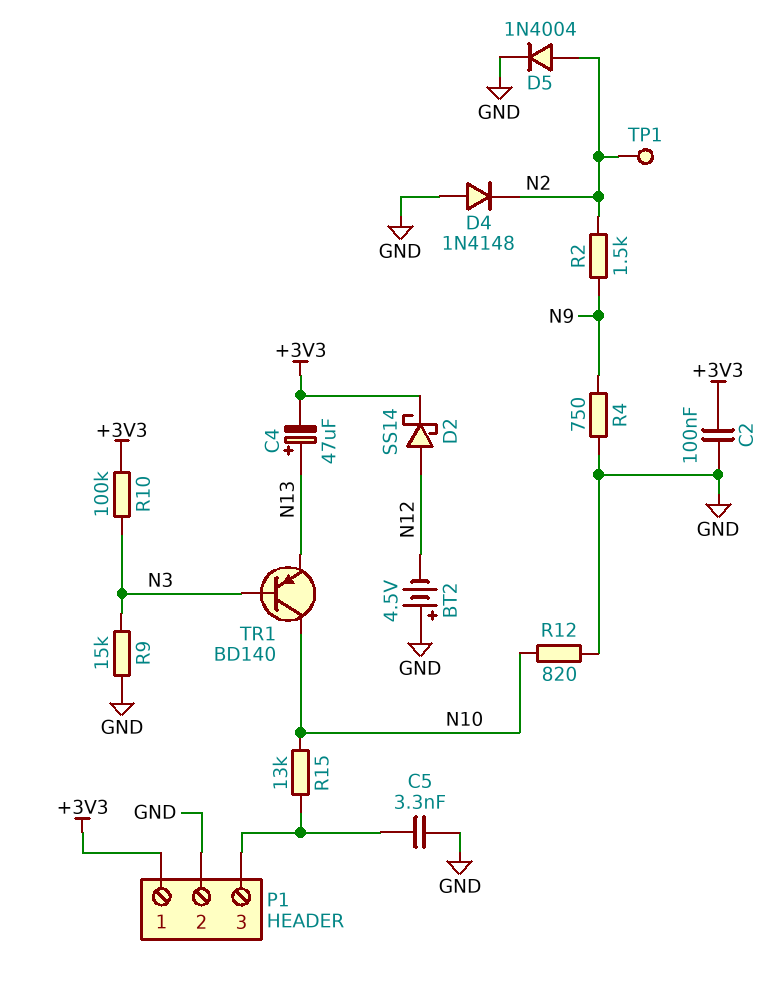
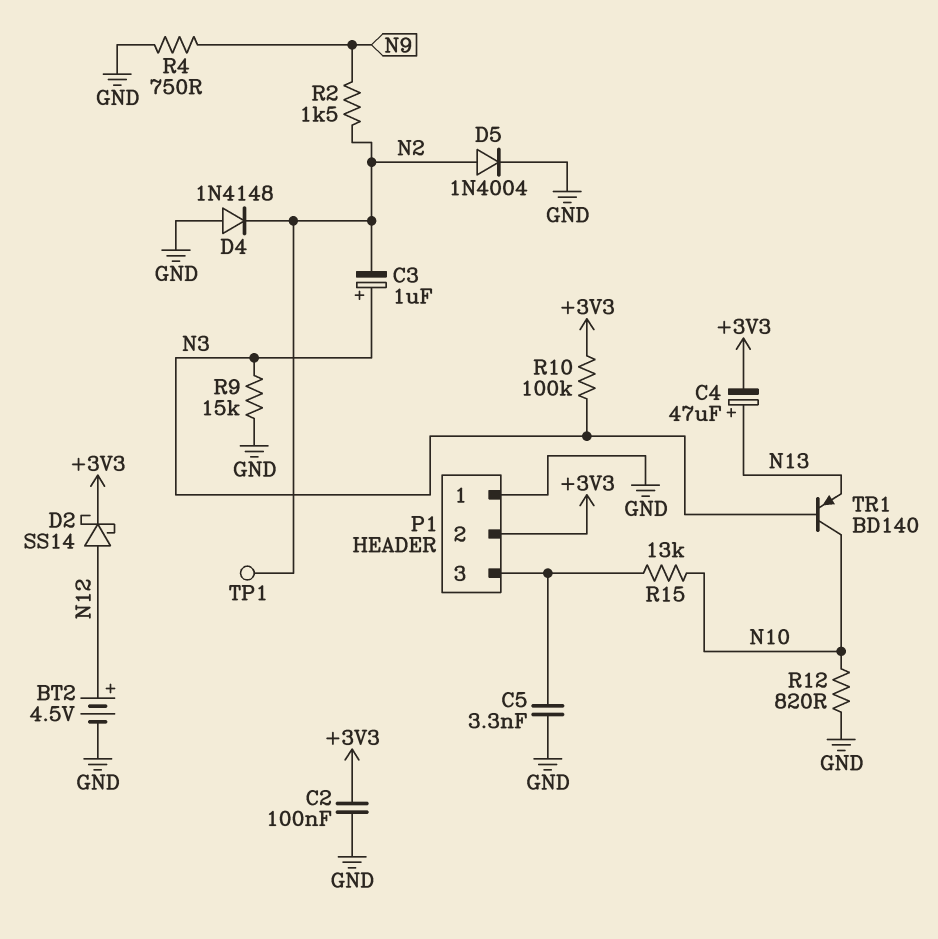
BT2: 4.5V (plus GND, minus N12) -> 4.5V (plus N12, minus GND)
C3: none -> 1uF (plus N3, minus N2)
P1 pin 1: +3V3 -> GND
P1 pin 2: GND -> +3V3

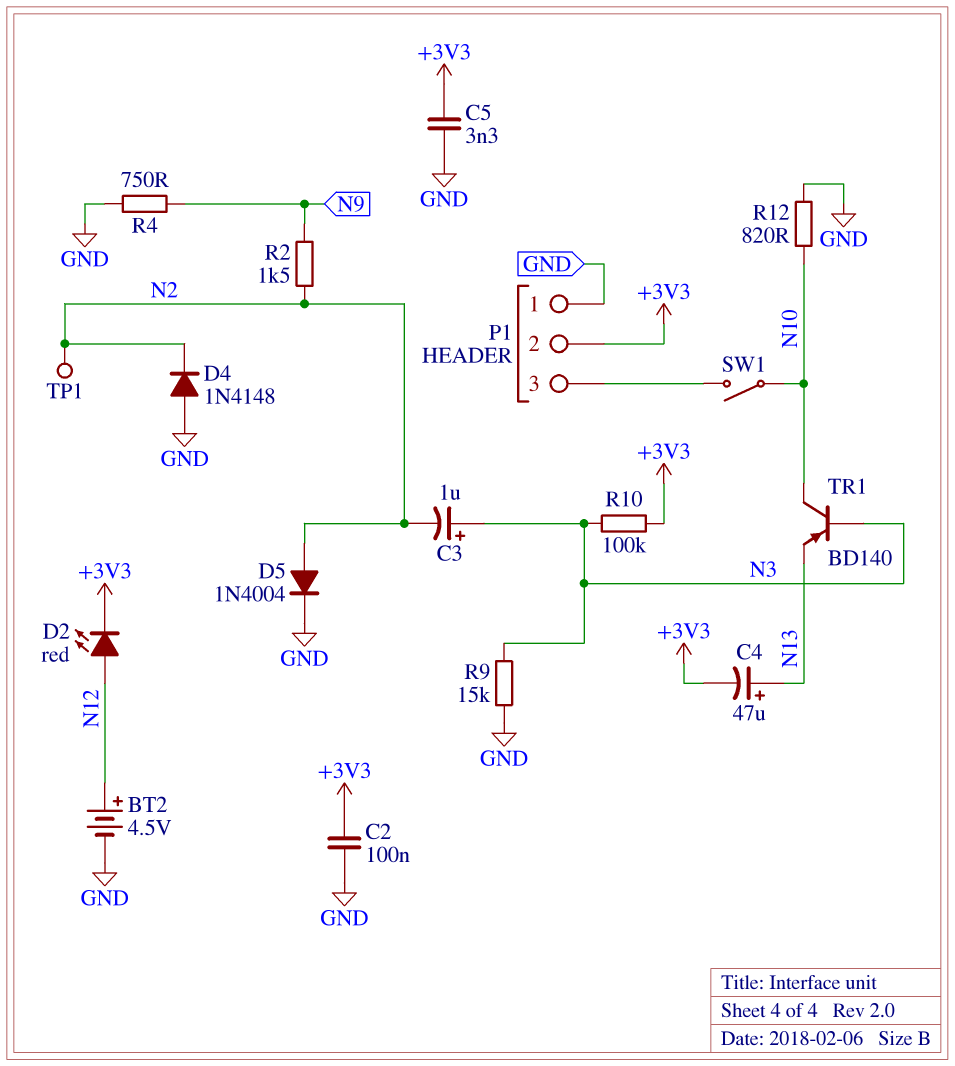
C5: 3.3nF (GND, P1/3) -> 3.3nF (+3V3, GND)
D2: schottky SS14 (A N12, K +3V3) -> LED red (A N12, K +3V3)
R15: 13k (N10, P1/3) -> none
SW1: none -> switch (N10, P1/3)

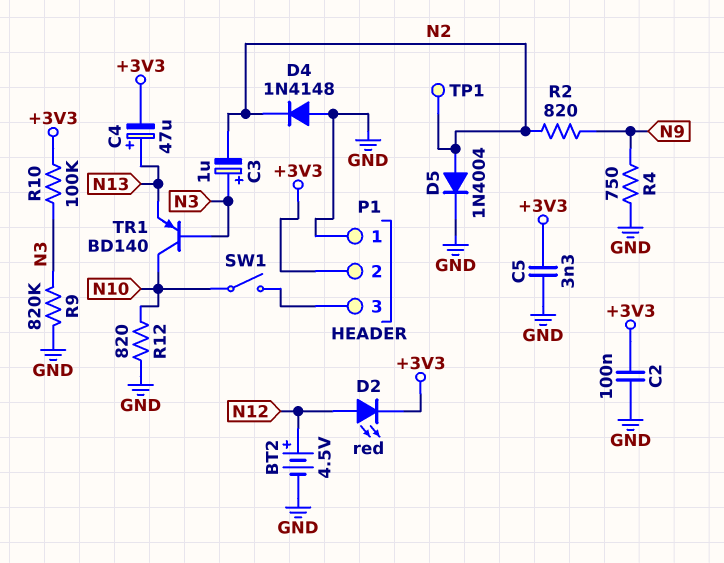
R2: 1.5k (N2, N9) -> 820 (N2, N9)
R9: 15k (GND, N3) -> 820k (GND, N3)

